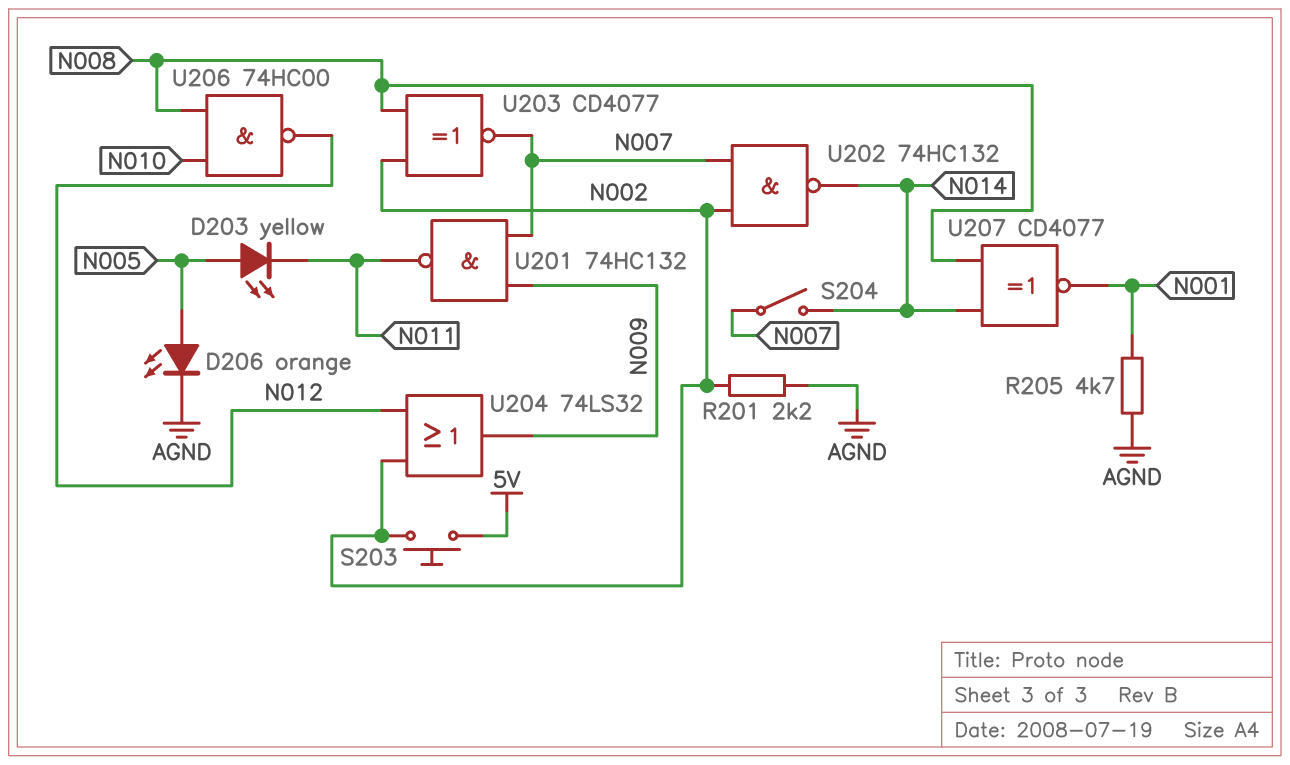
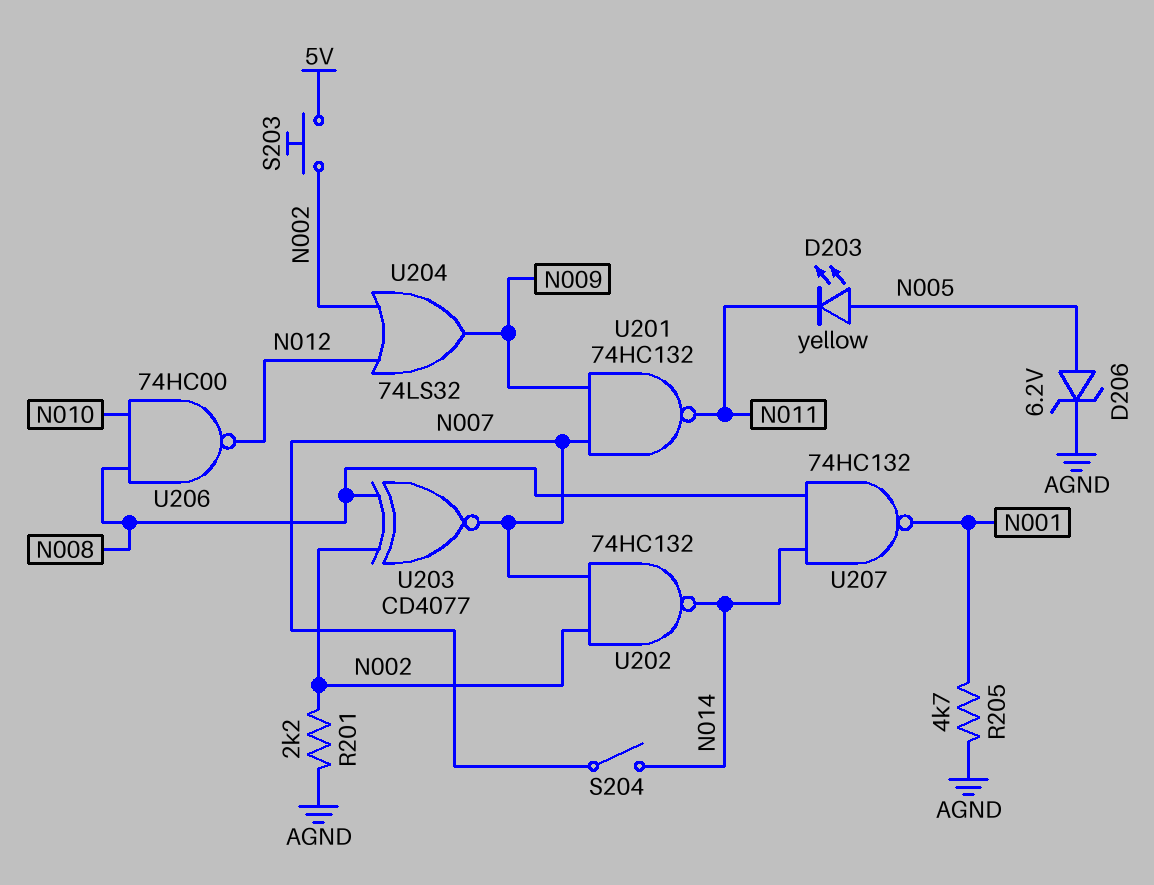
D206: LED orange (A N005, K AGND) -> zener 6.2V (A N005, K AGND)
U207: XNOR CD4077 (in N008, in N014, out N001) -> NAND 74HC132 (in N008, in N014, out N001)

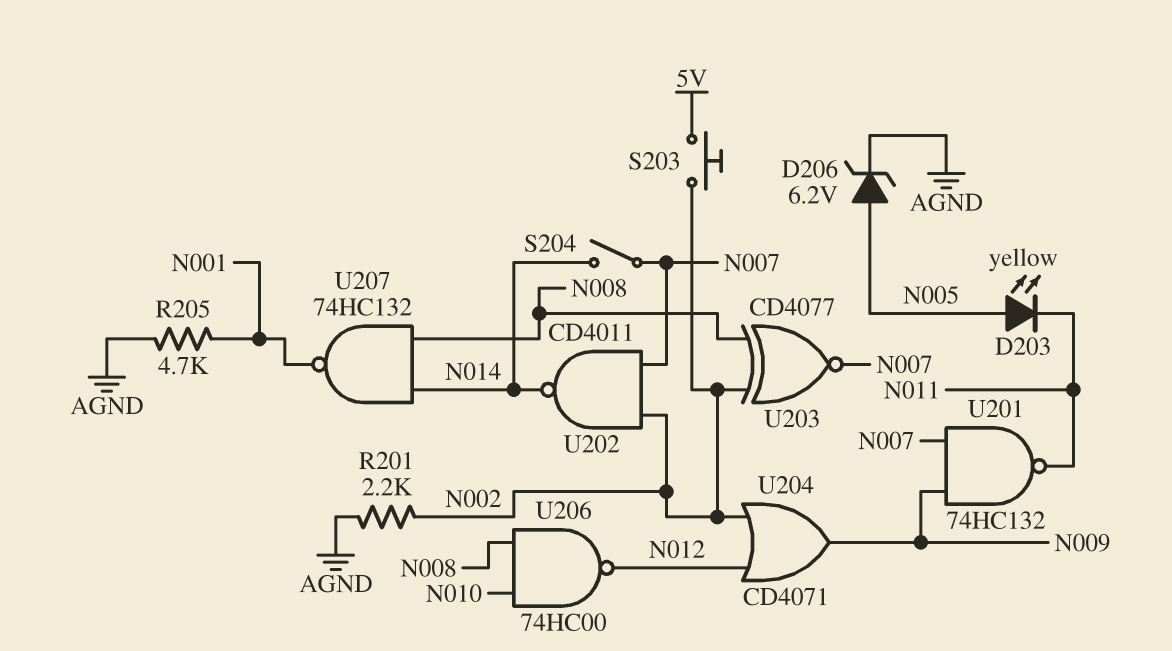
U202: NAND 74HC132 (in N002, in N007, out N014) -> NAND CD4011 (in N002, in N007, out N014)
U204: OR 74LS32 (in N002, in N012, out N009) -> OR CD4071 (in N002, in N012, out N009)

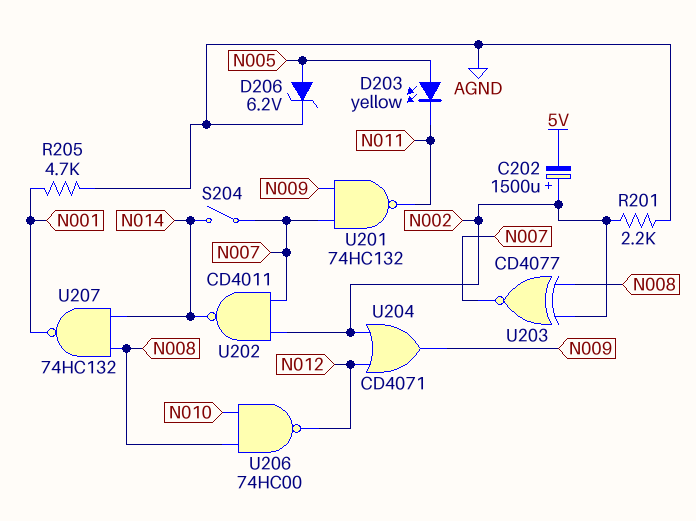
C202: none -> 1500uF (plus N002, minus 5V)
S203: button (5V, N002) -> none

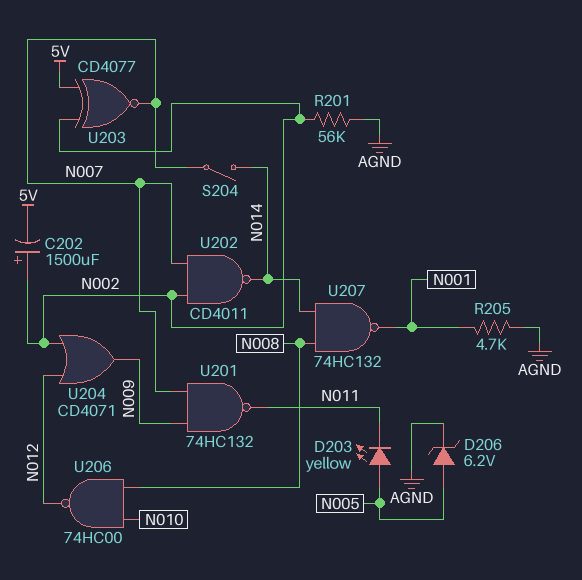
R201: 2.2k (AGND, N002) -> 56k (AGND, N002)
U203: XNOR CD4077 (in N002, in N008, out N007) -> XNOR CD4077 (in 5V, in N002, out N007)

